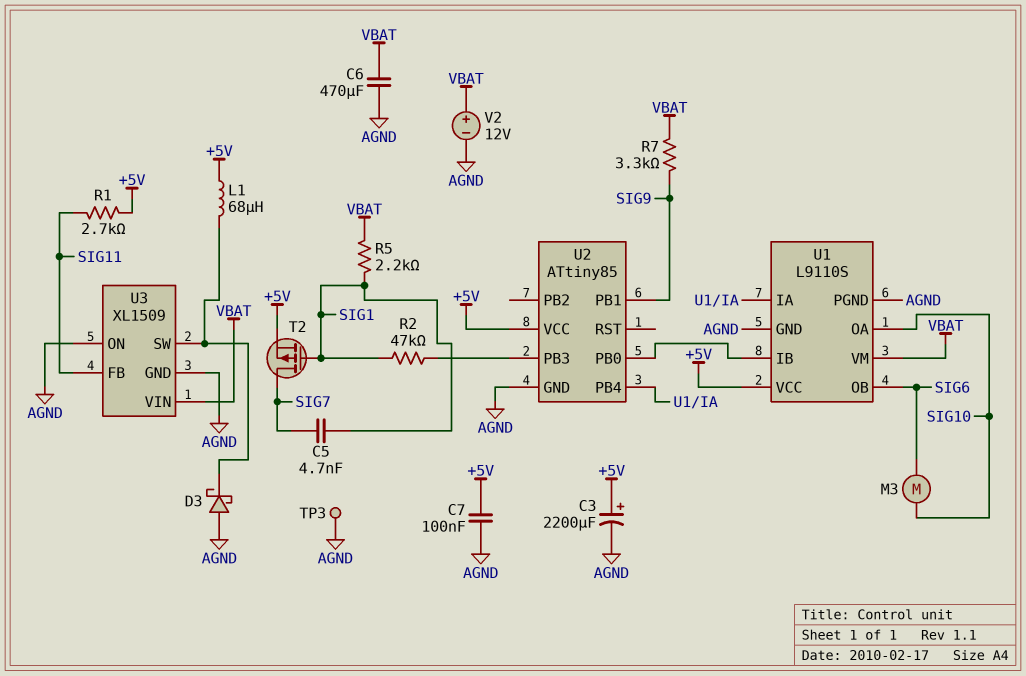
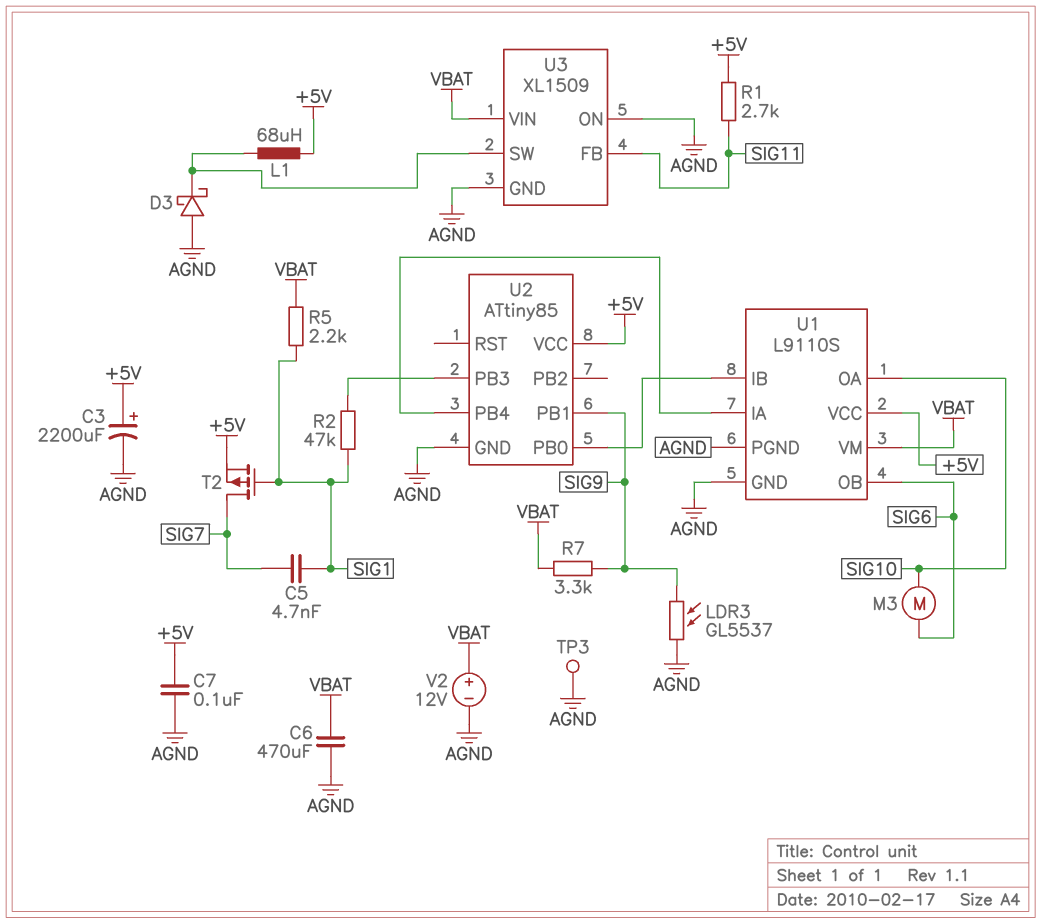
LDR3: none -> GL5537 (AGND, SIG9)

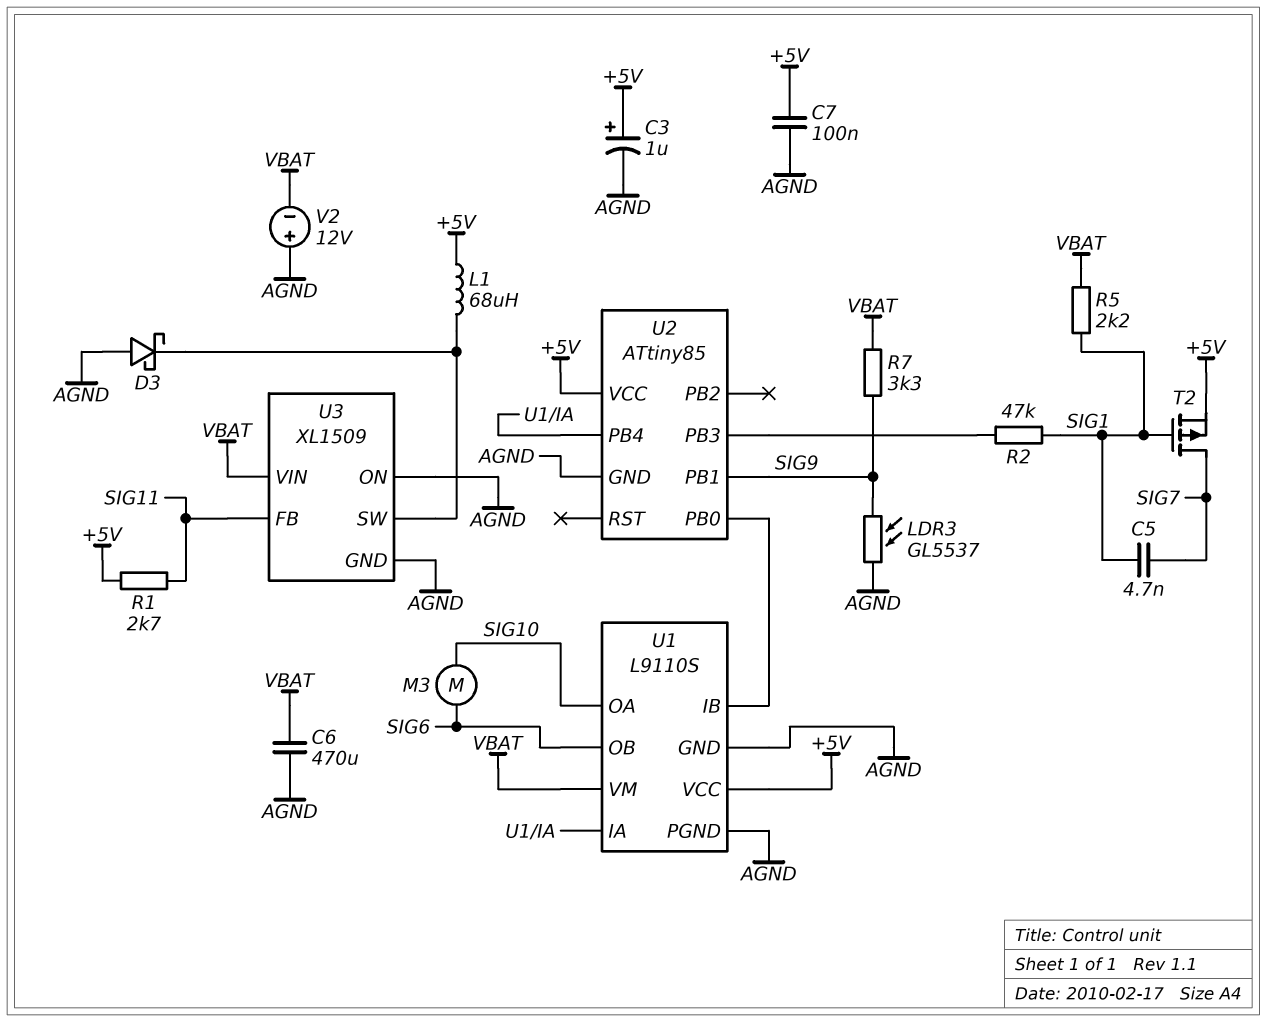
C3: 2200uF (plus +5V, minus AGND) -> 1uF (plus +5V, minus AGND)
TP3: test point (AGND) -> none
V2: 12V (plus VBAT, minus AGND) -> 12V (plus AGND, minus VBAT)

